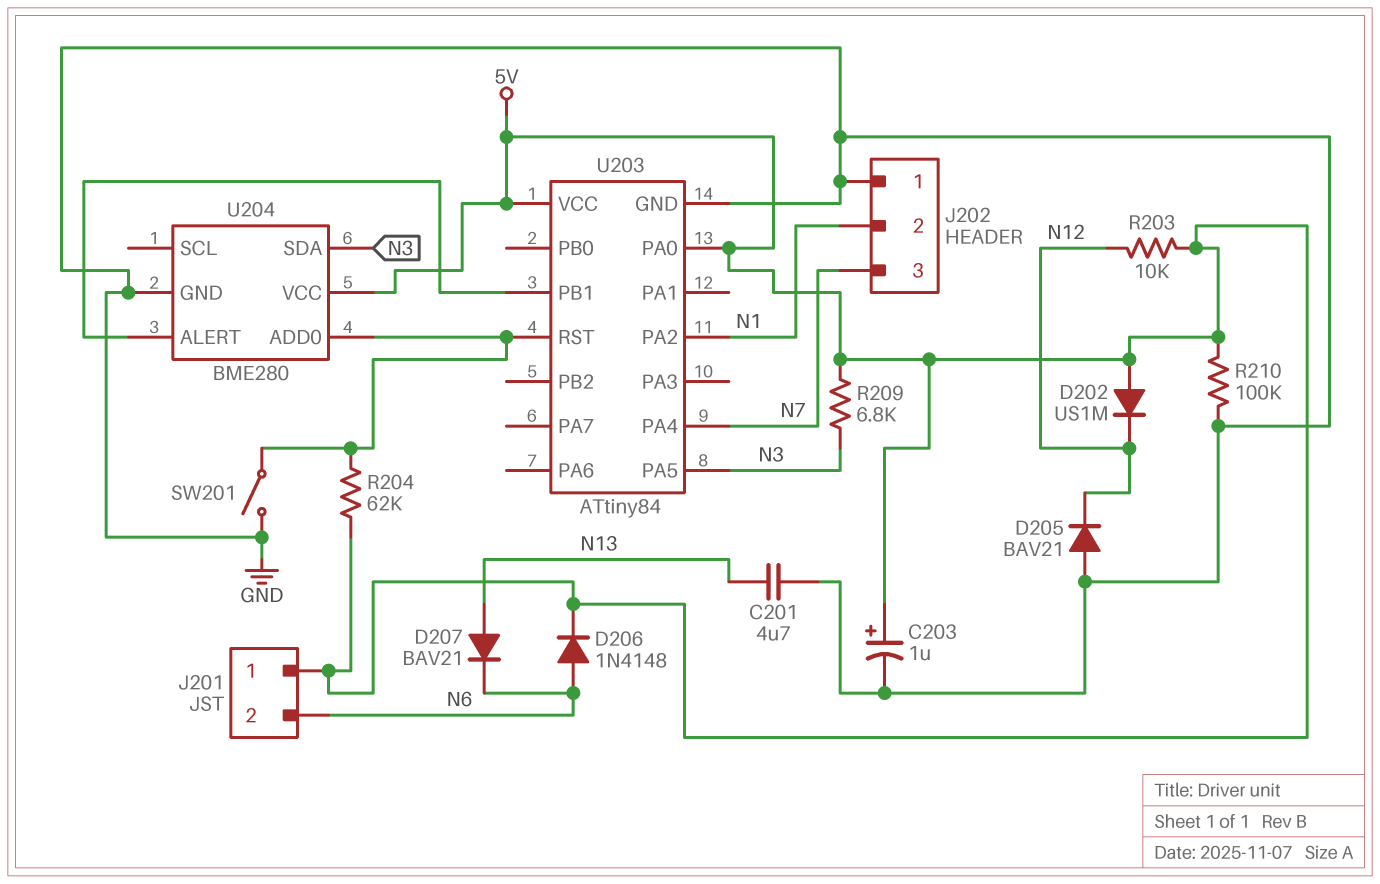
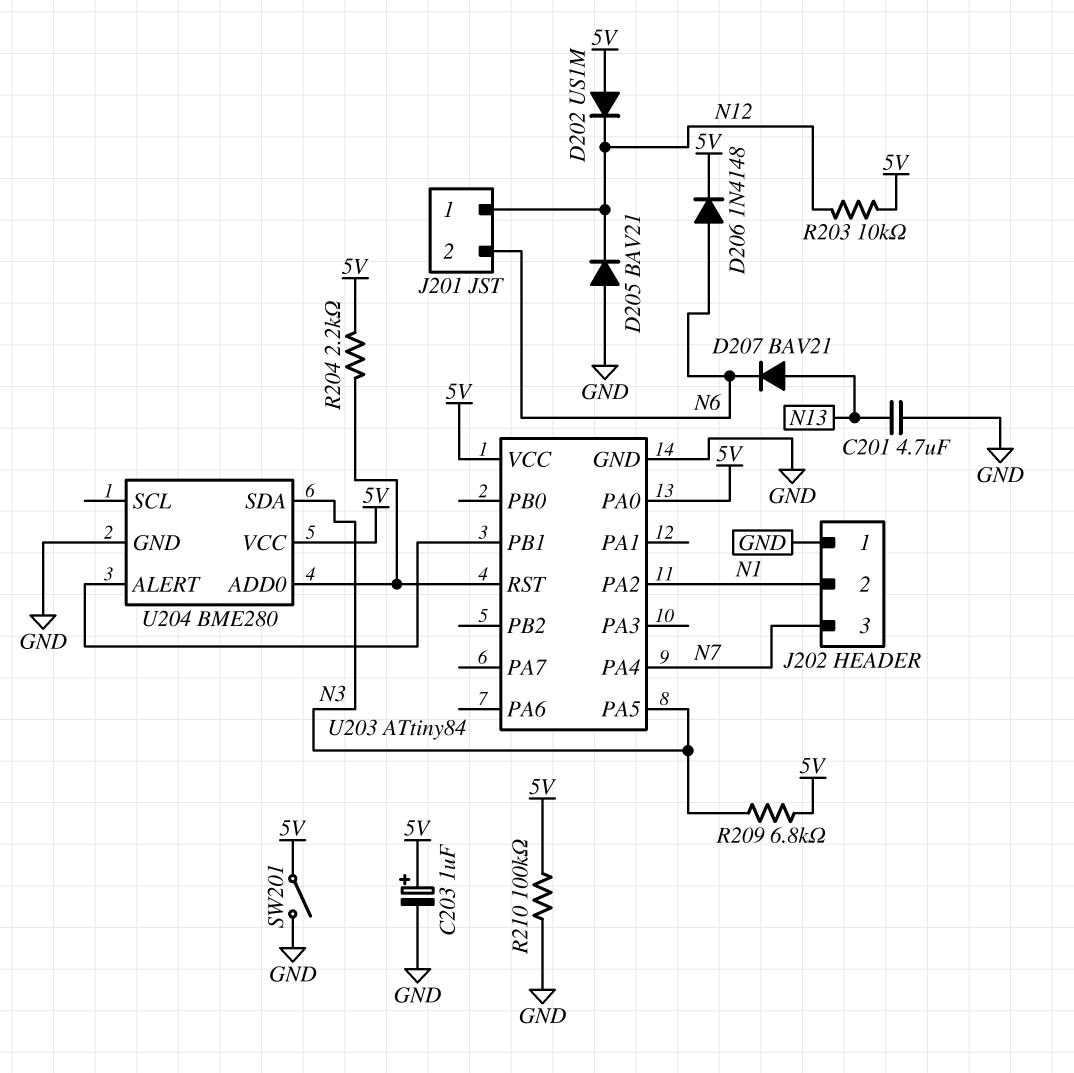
J201 pin 1: 5V -> N12
R204: 62k (5V, U203/RST) -> 2.2k (5V, U203/RST)
SW201: switch (GND, U203/RST) -> switch (5V, GND)

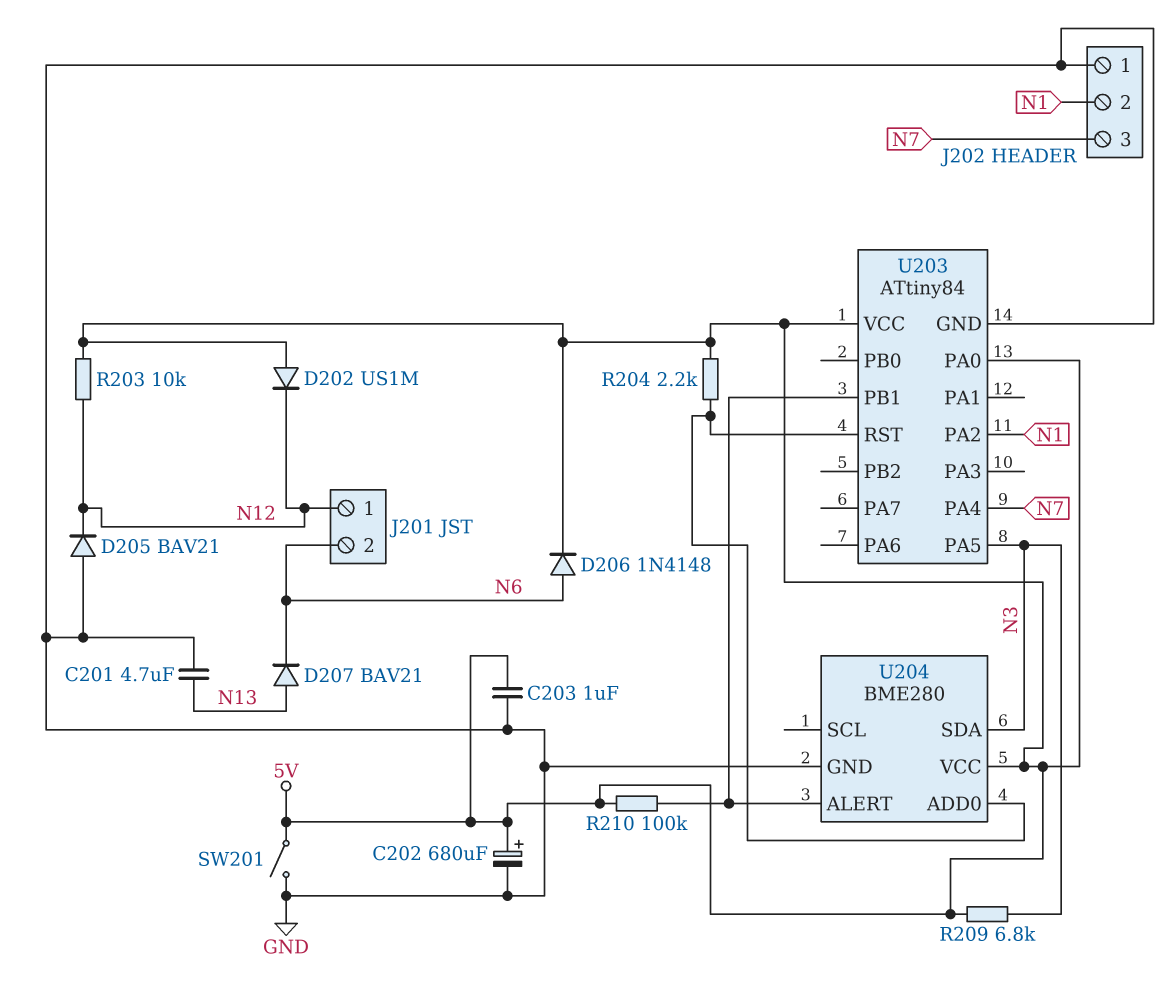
C202: none -> 680uF (plus 5V, minus GND)
C203: 1uF (plus 5V, minus GND) -> 1uF (5V, GND)
R210: 100k (5V, GND) -> 100k (5V, U203/PB1)

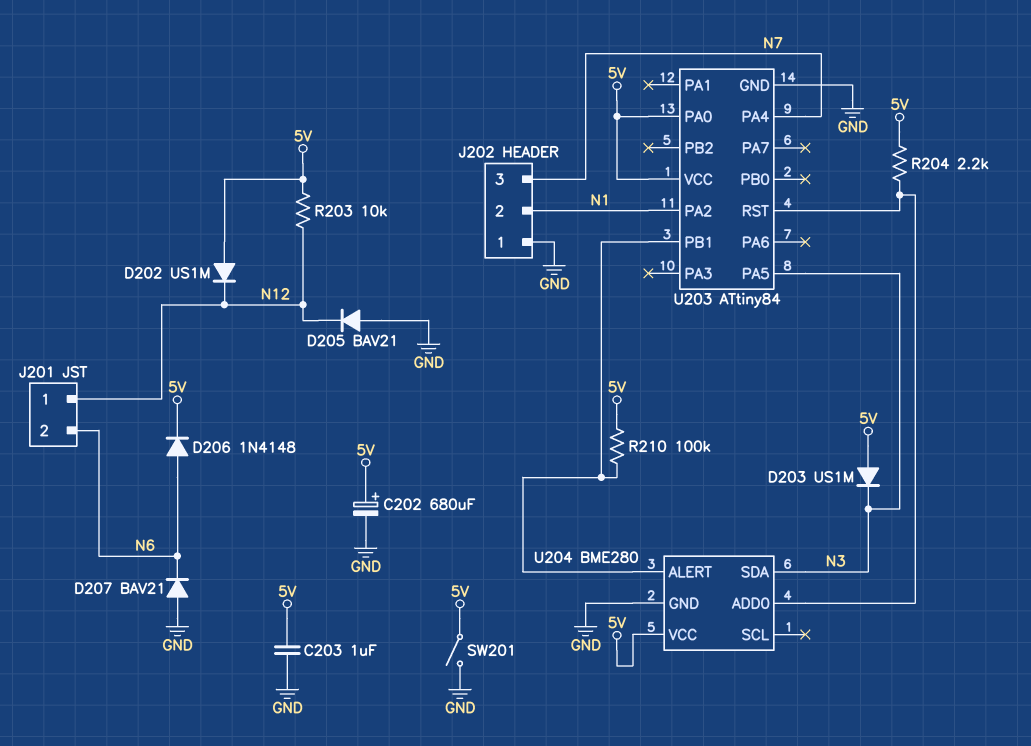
C201: 4.7uF (GND, N13) -> none
D203: none -> diode US1M (A 5V, K N3)
D207: diode BAV21 (A N13, K N6) -> diode BAV21 (A GND, K N6)
R209: 6.8k (5V, N3) -> none

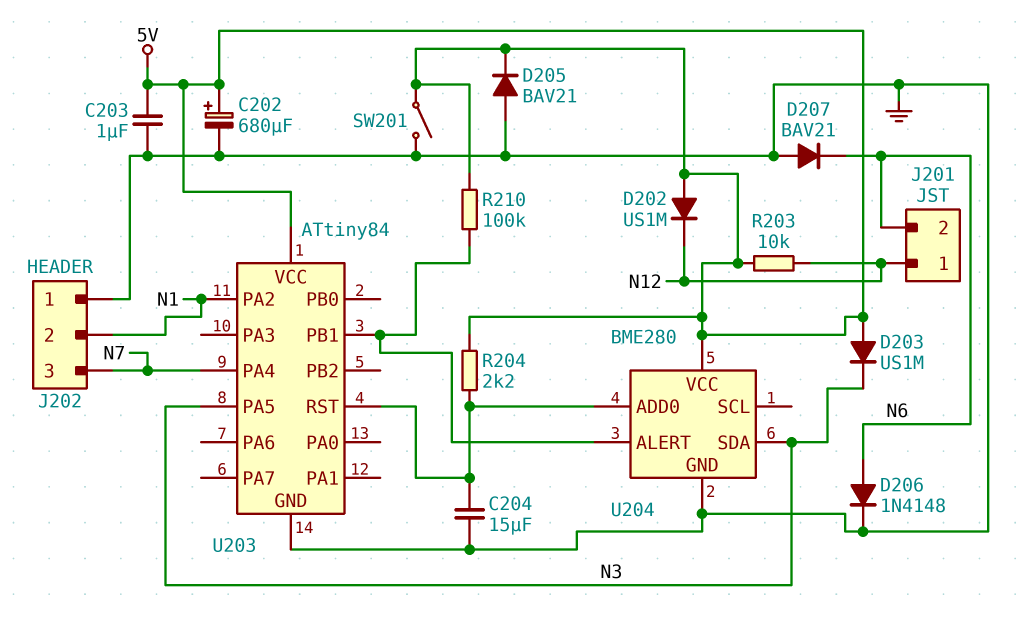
C204: none -> 15uF (GND, U203/RST)
D205: diode BAV21 (A GND, K N12) -> diode BAV21 (A GND, K 5V)
D206: diode 1N4148 (A N6, K 5V) -> diode 1N4148 (A N6, K GND)
U203 pin PA0: 5V -> none

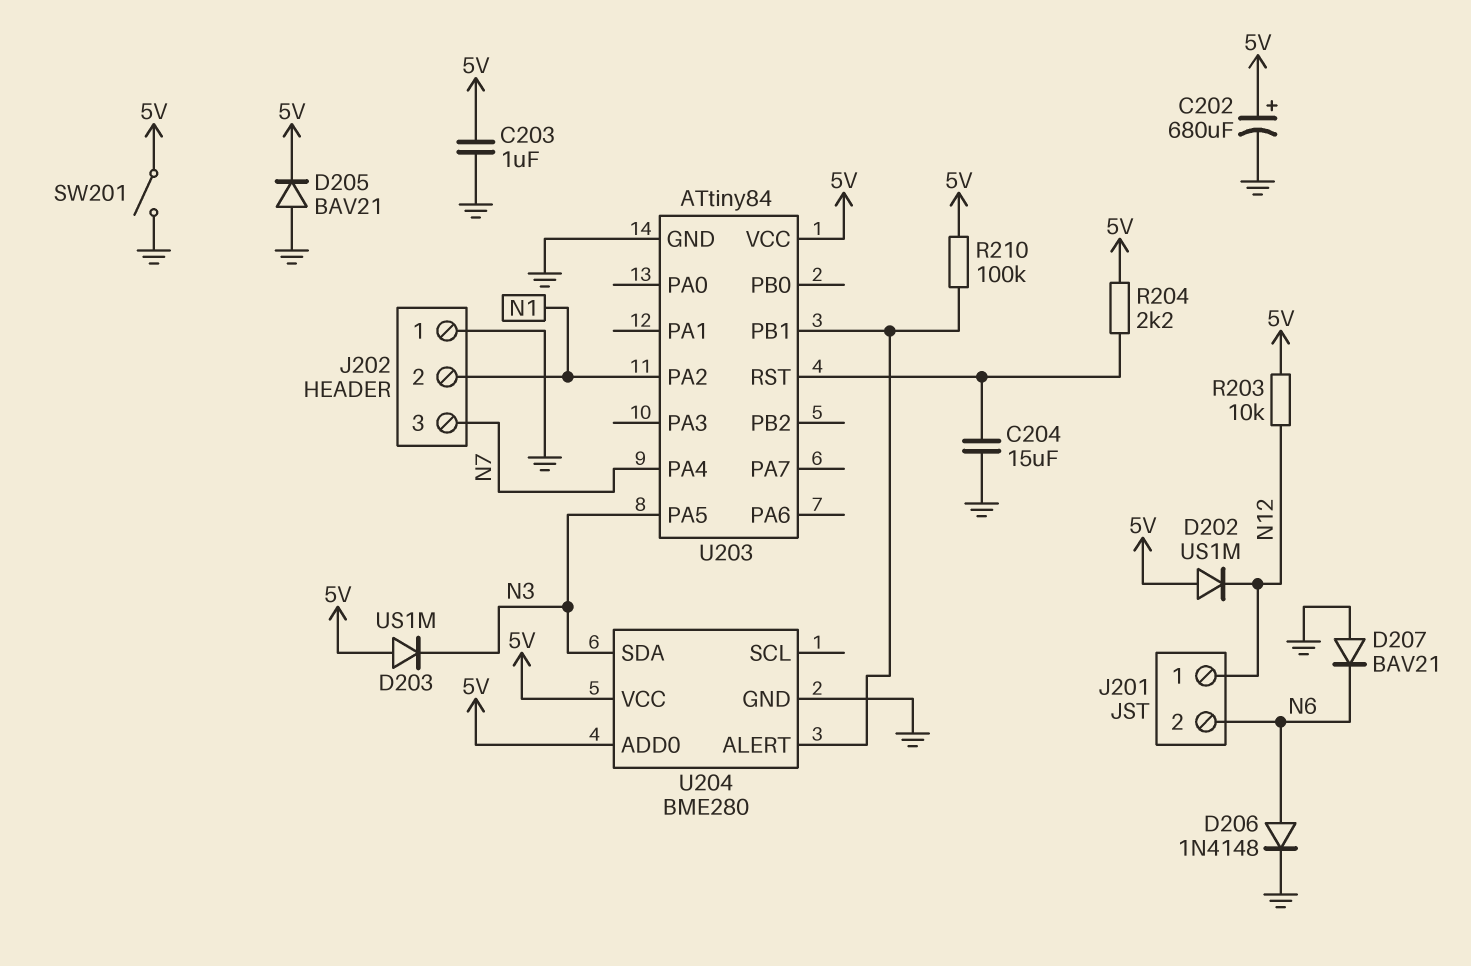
U204 pin ADD0: U203/RST -> 5V

